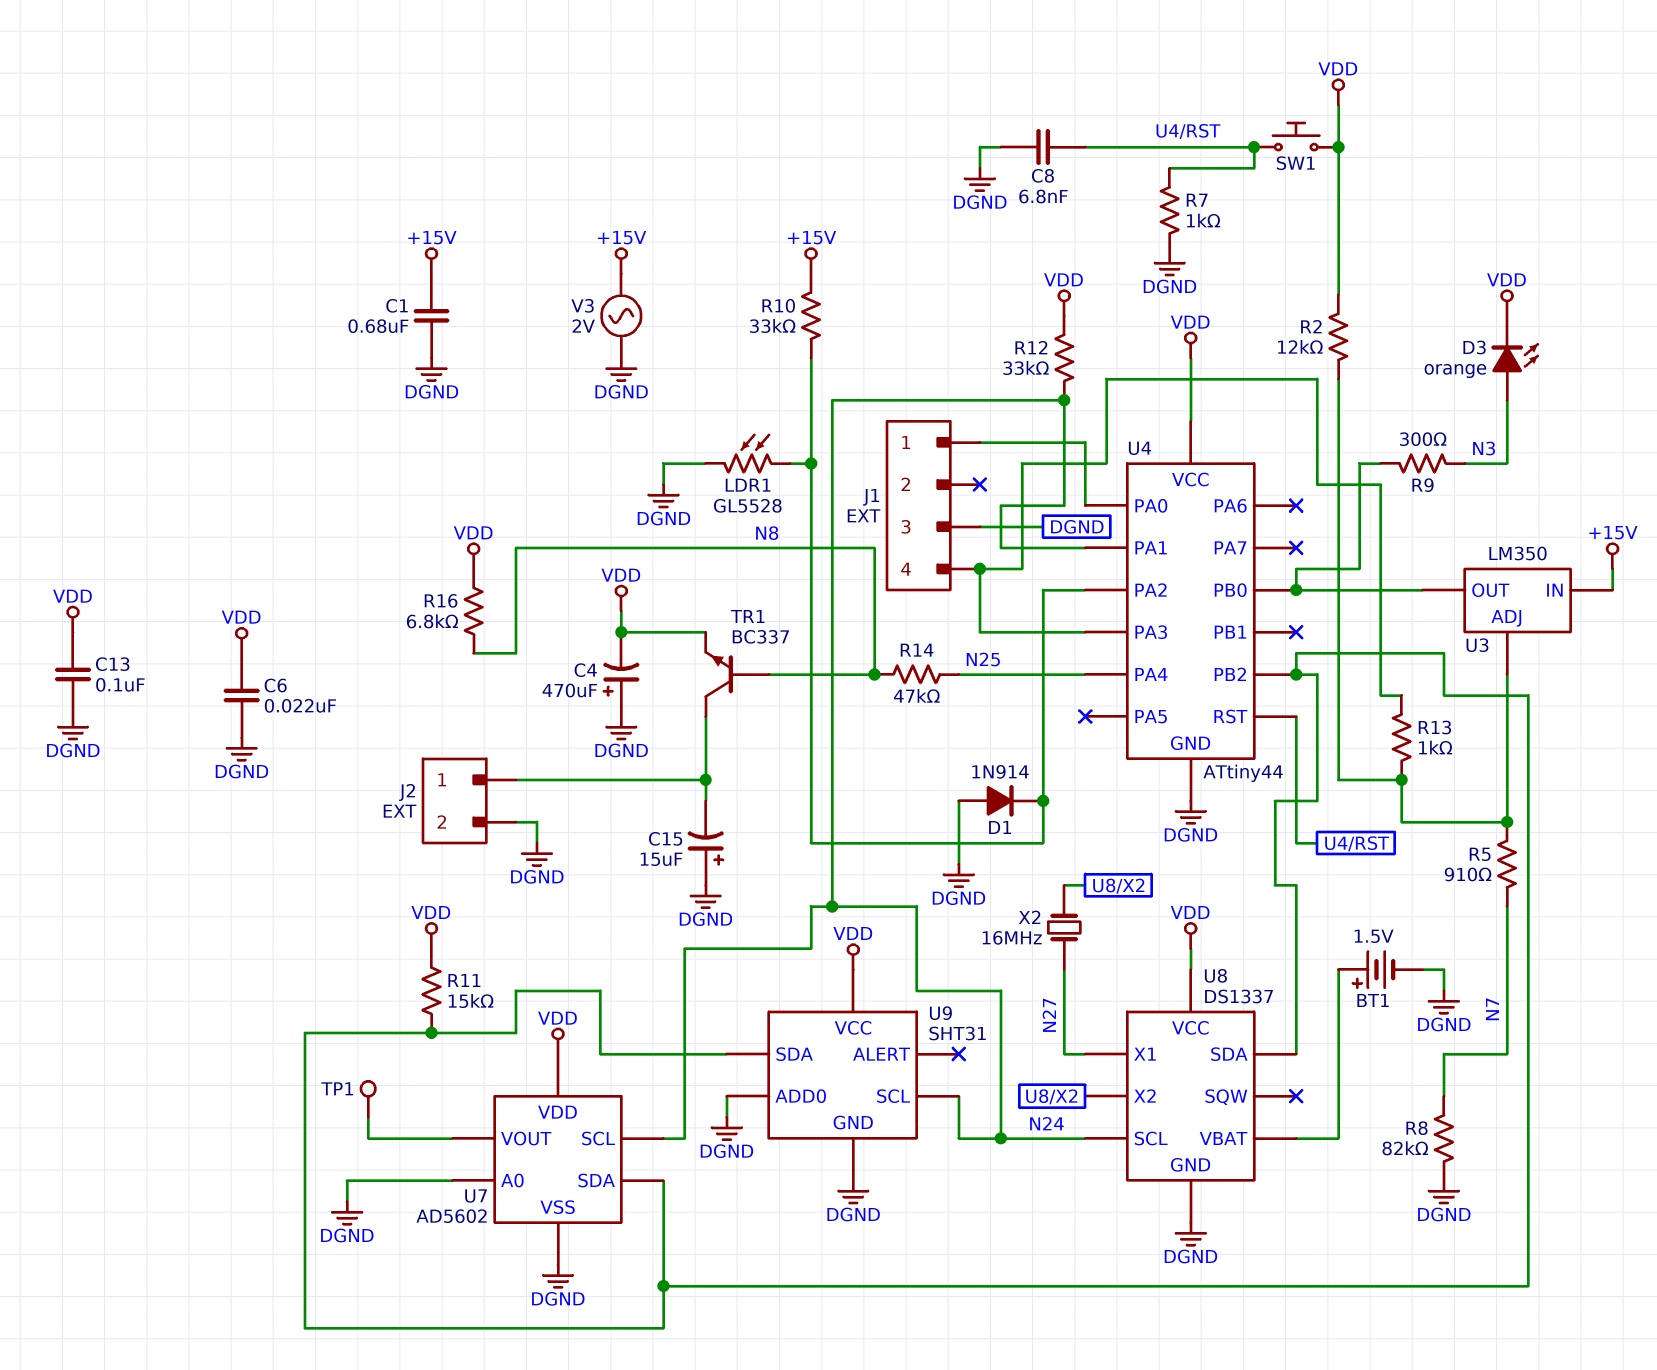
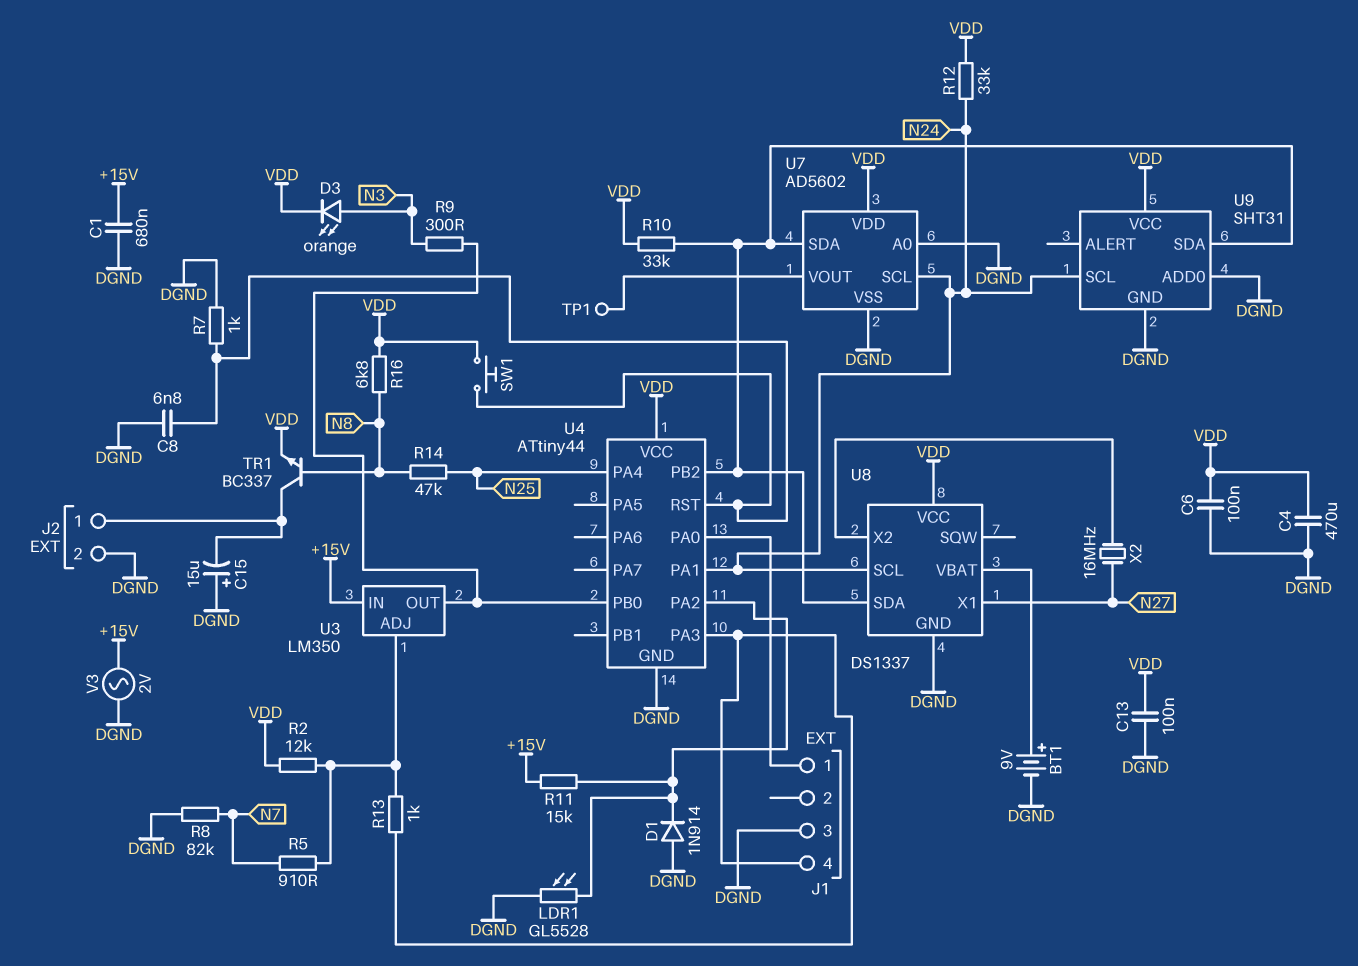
BT1: 1.5V (plus U8/VBAT, minus DGND) -> 9V (plus U8/VBAT, minus DGND)
C4: 470uF (plus DGND, minus VDD) -> 470uF (DGND, VDD)
C6: 22nF (DGND, VDD) -> 100nF (DGND, VDD)
R10: 33k (+15V, U4/PA2) -> 33k (U4/PB2, VDD)
R11: 15k (U4/PB2, VDD) -> 15k (+15V, U4/PA2)

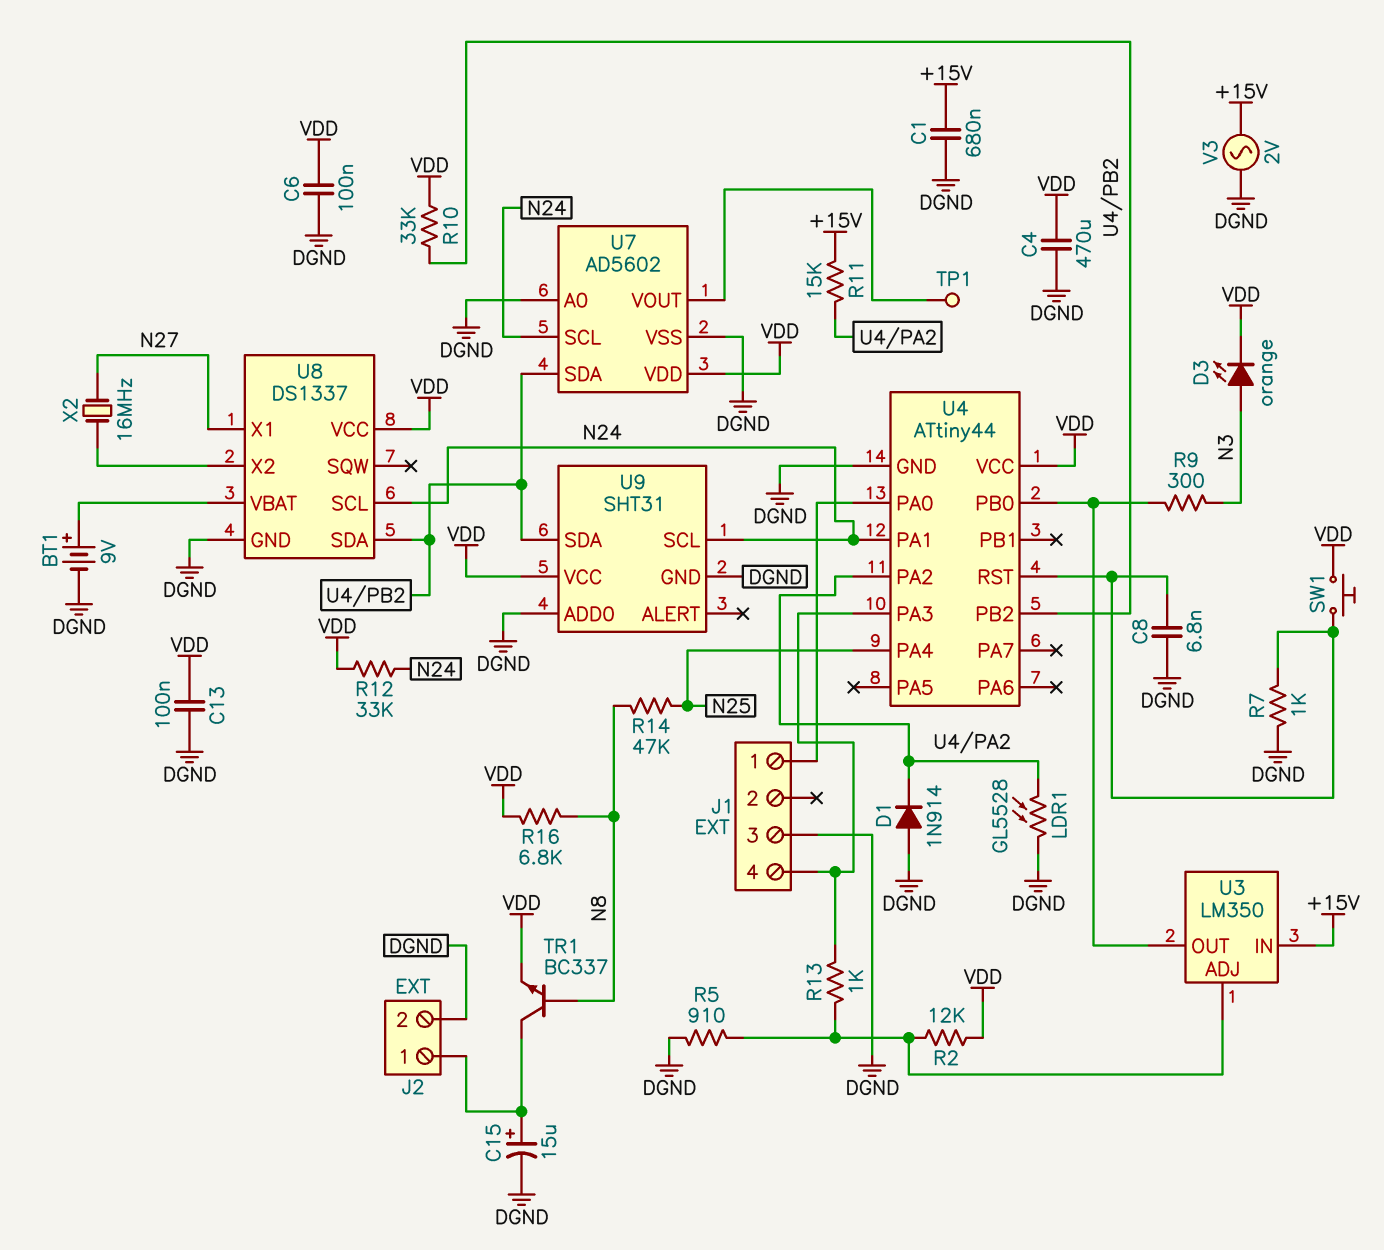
C15: 15uF (plus DGND, minus J2/1) -> 15uF (plus J2/1, minus DGND)
R5: 910 (N7, U3/ADJ) -> 910 (DGND, U3/ADJ)
R8: 82k (DGND, N7) -> none

